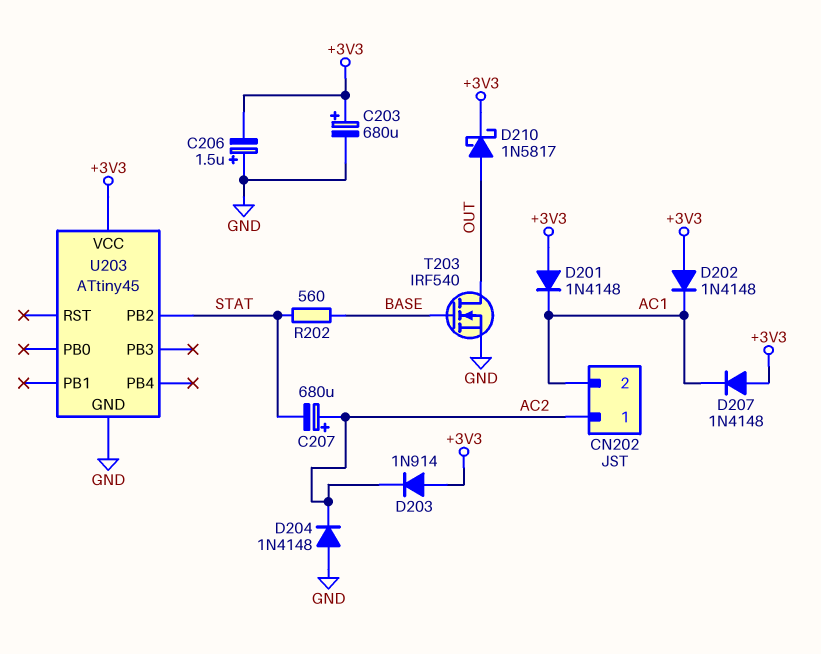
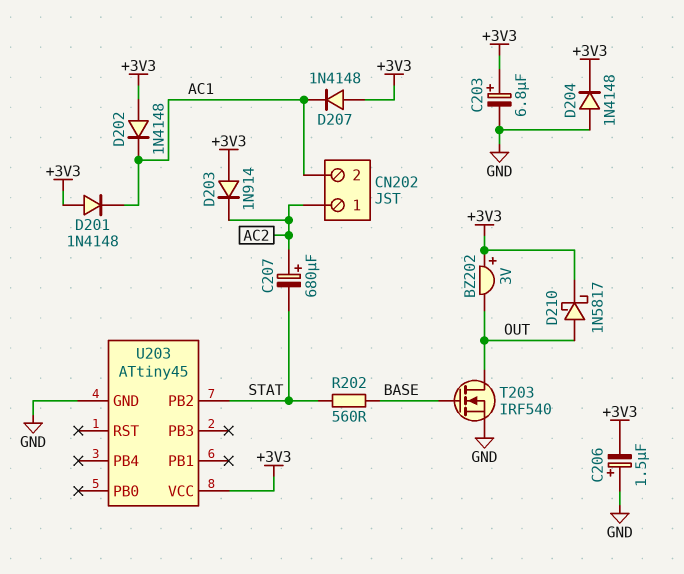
BZ202: none -> buzzer 3V (plus +3V3, minus OUT)
C203: 680uF (plus +3V3, minus GND) -> 6.8uF (plus +3V3, minus GND)
D204: diode 1N4148 (A GND, K AC2) -> diode 1N4148 (A GND, K +3V3)

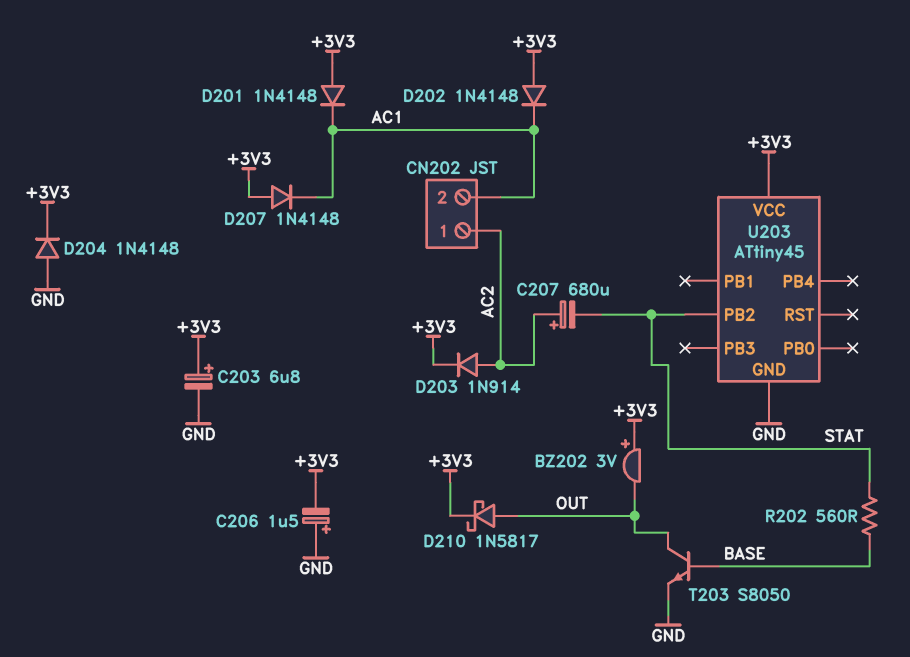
D203: diode 1N914 (A +3V3, K AC2) -> diode 1N914 (A AC2, K +3V3)
T203: NMOS IRF540 (G BASE, D OUT, S GND) -> NPN S8050 (B BASE, C OUT, E GND)

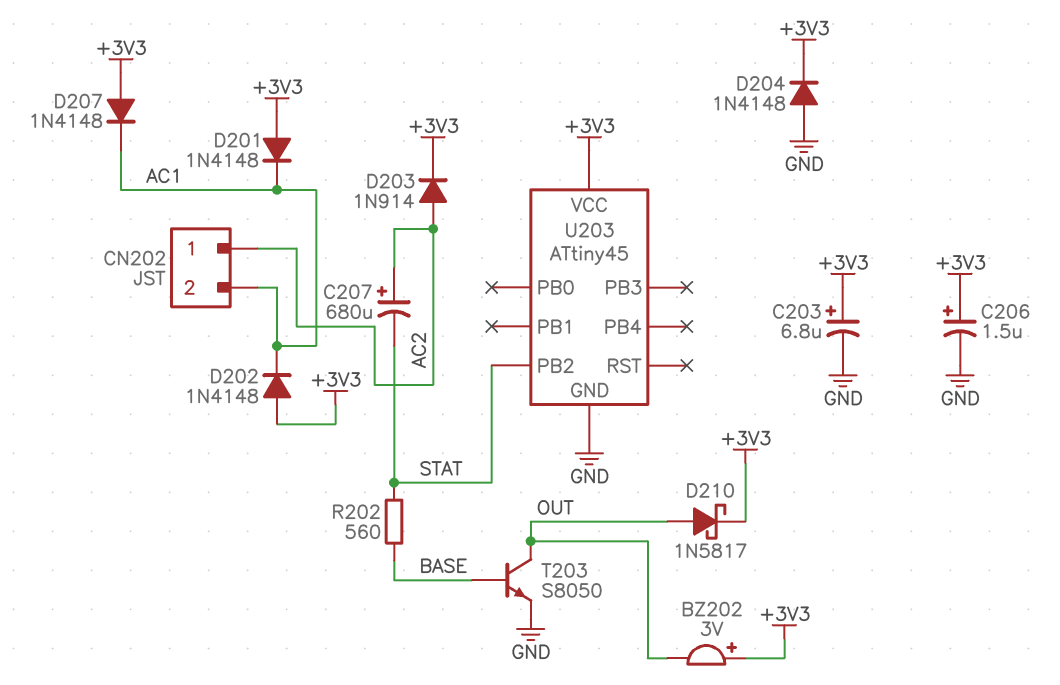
C206: 1.5uF (plus GND, minus +3V3) -> 1.5uF (plus +3V3, minus GND)

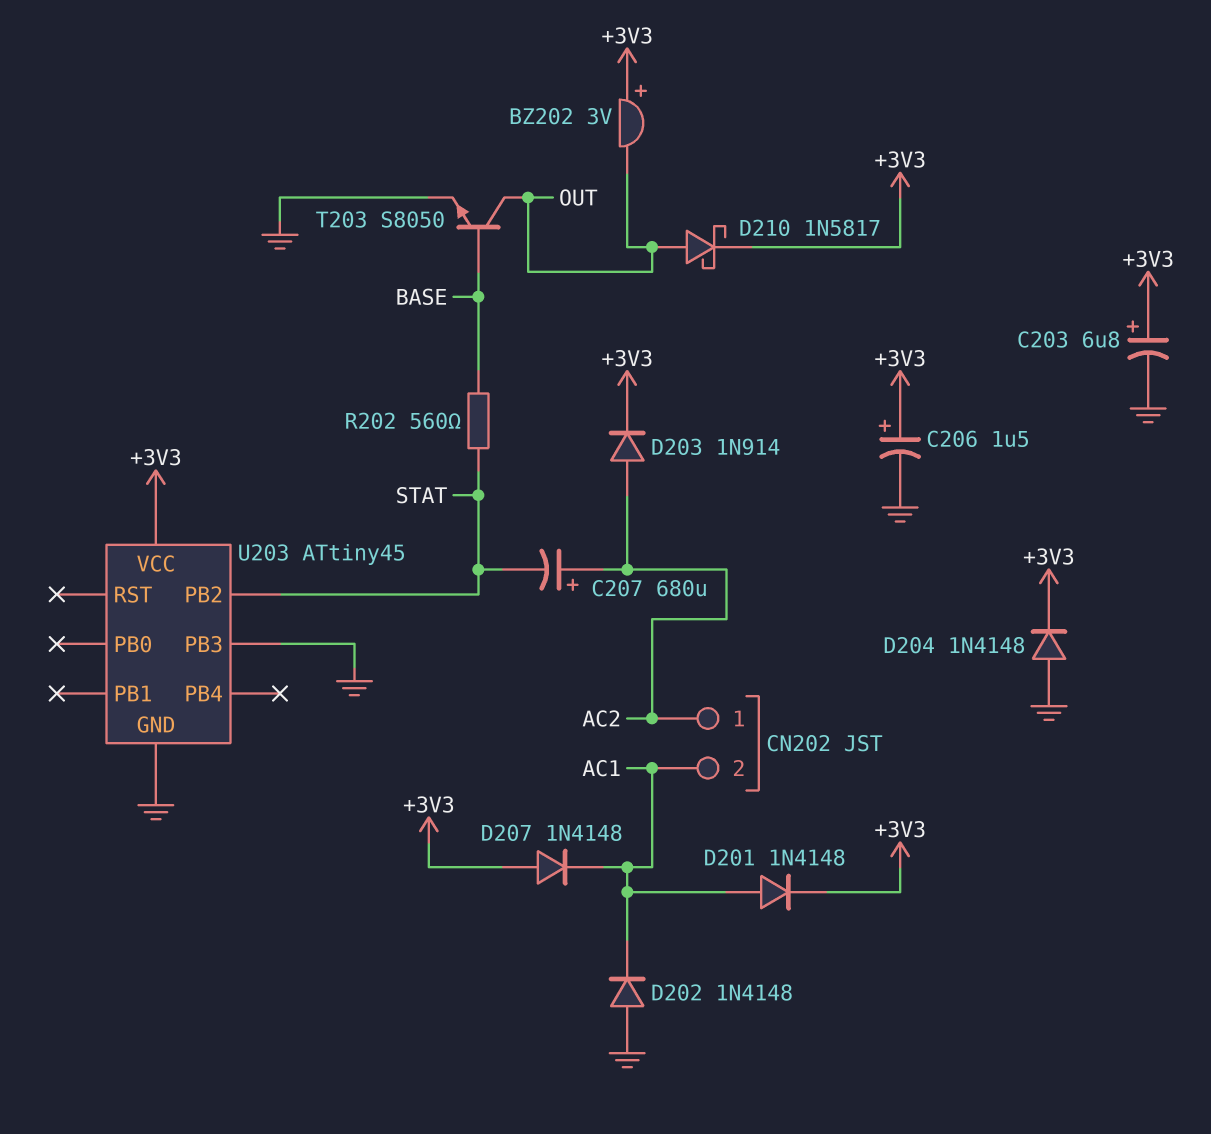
D201: diode 1N4148 (A +3V3, K AC1) -> diode 1N4148 (A AC1, K +3V3)
D202: diode 1N4148 (A +3V3, K AC1) -> diode 1N4148 (A GND, K AC1)
U203 pin PB3: none -> GND

